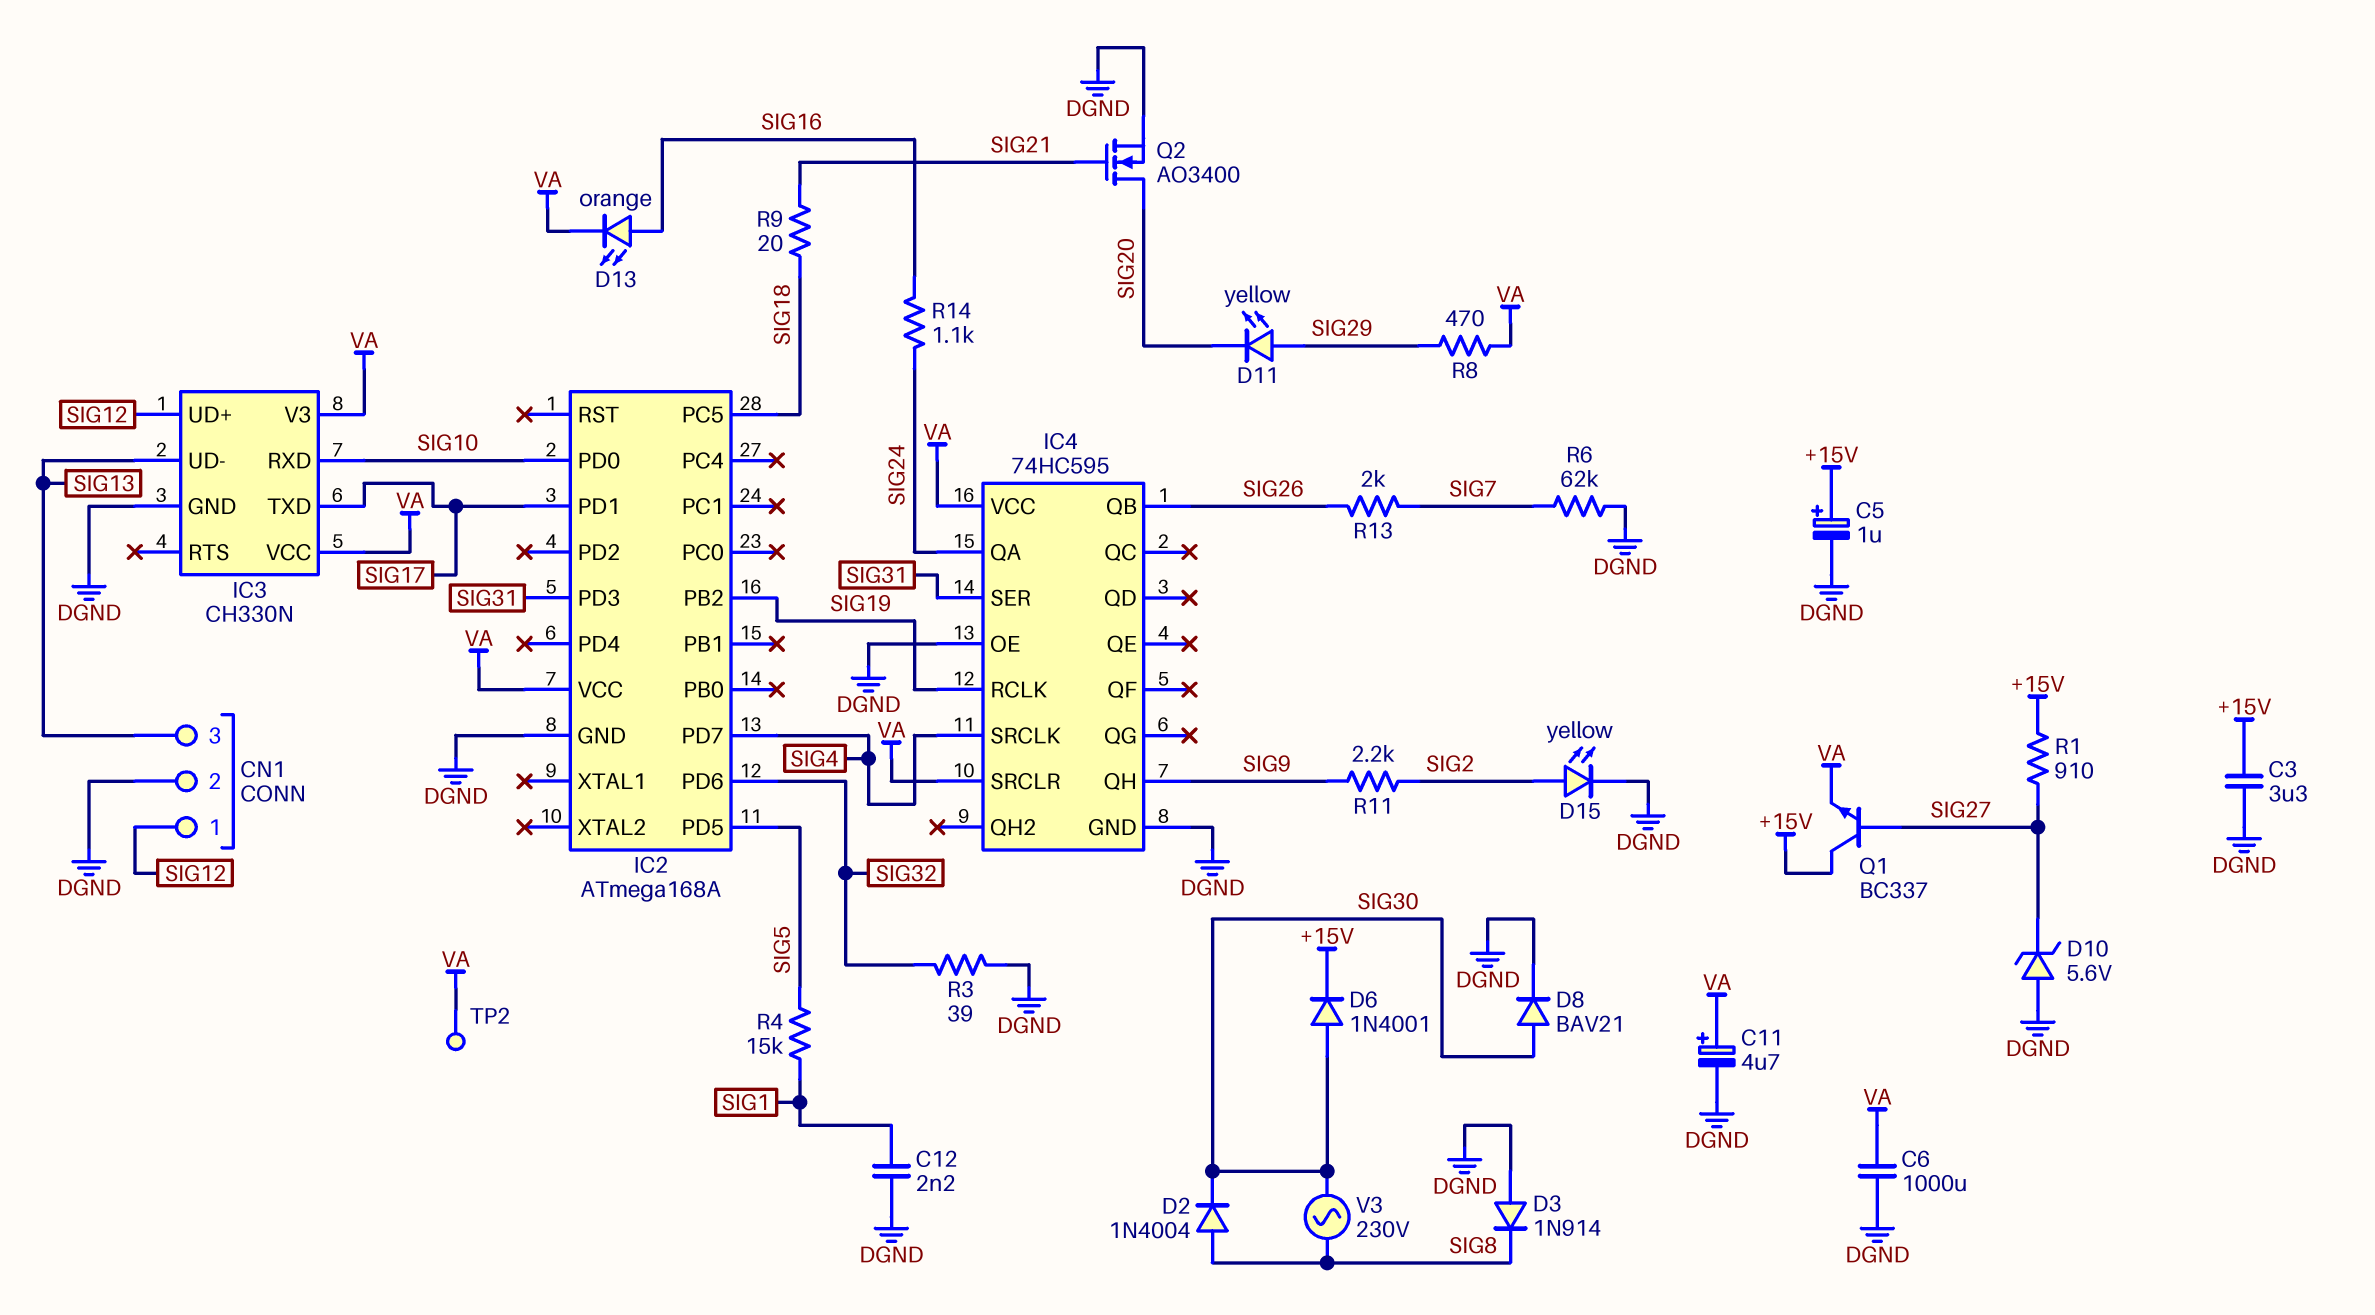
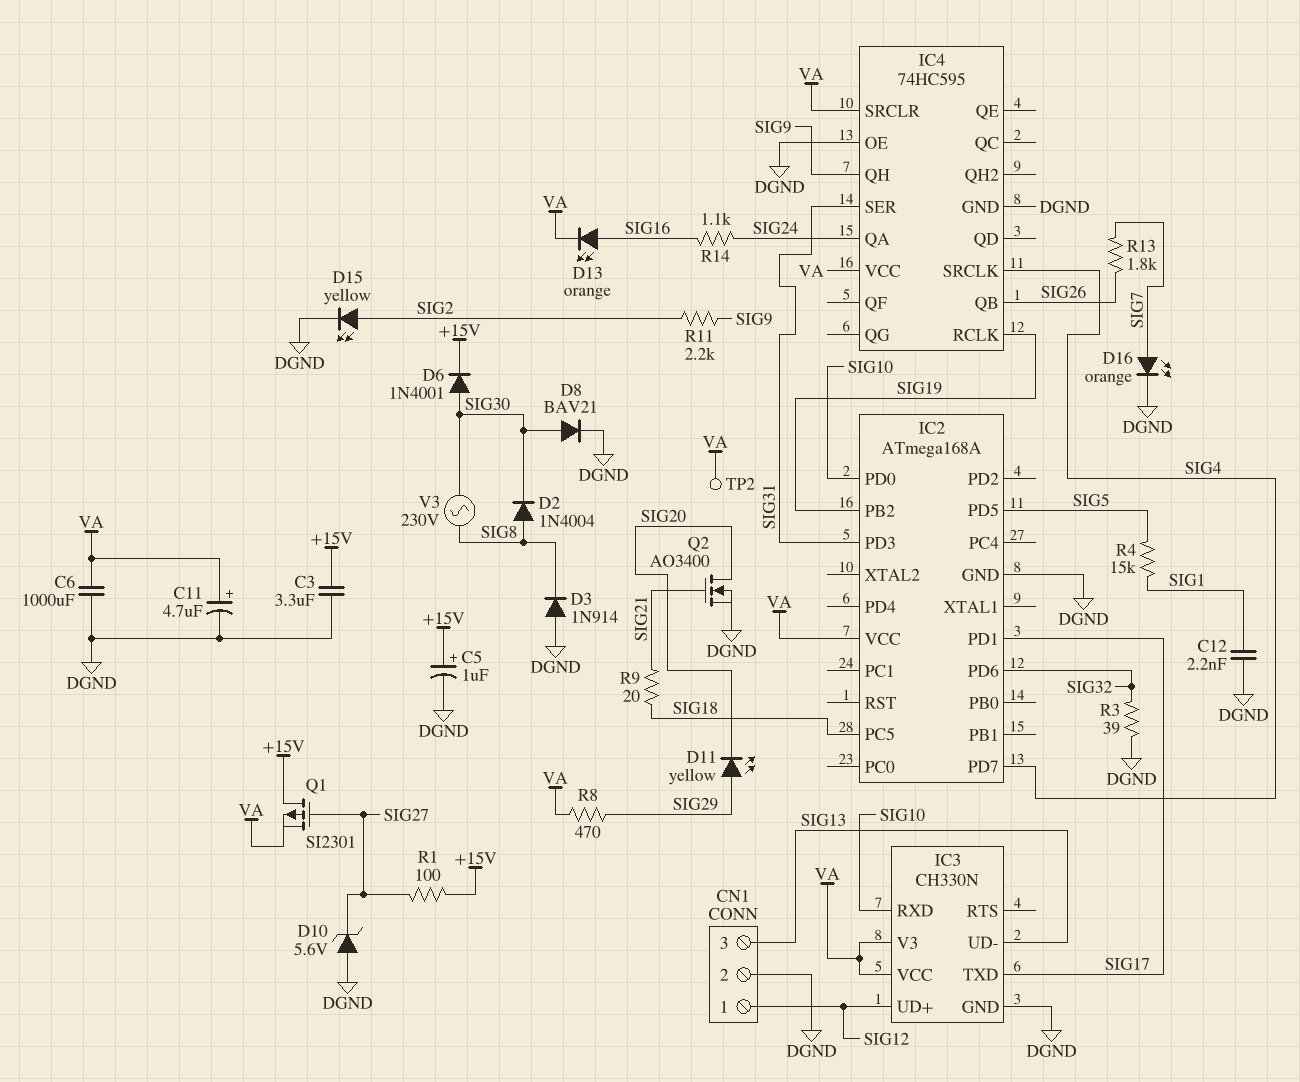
D16: none -> LED orange (A SIG7, K DGND)
Q1: NPN BC337 (B SIG27, C +15V, E VA) -> PMOS SI2301 (G SIG27, D +15V, S VA)
R1: 910 (+15V, SIG27) -> 100 (+15V, SIG27)
R6: 62k (DGND, SIG7) -> none
R13: 2k (SIG7, SIG26) -> 1.8k (SIG7, SIG26)

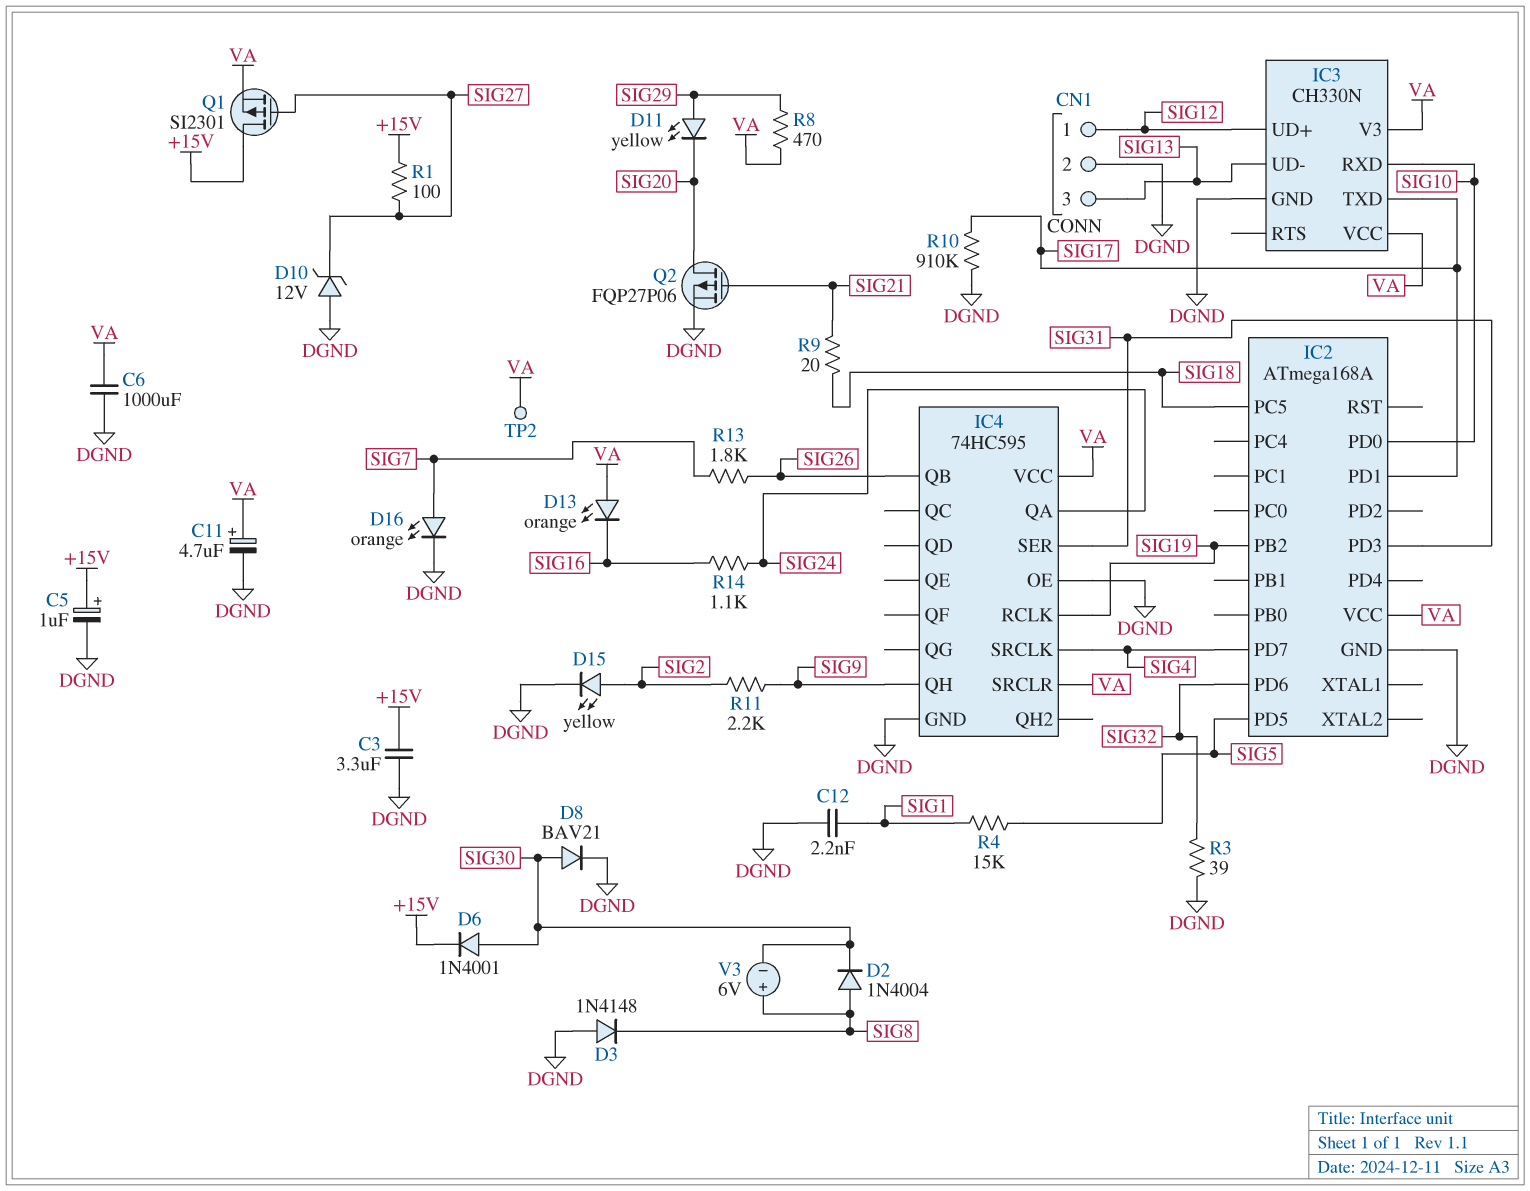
D3: diode 1N914 (A DGND, K SIG8) -> diode 1N4148 (A DGND, K SIG8)
D10: zener 5.6V (A DGND, K SIG27) -> zener 12V (A DGND, K SIG27)
D13: LED orange (A SIG16, K VA) -> LED orange (A VA, K SIG16)
Q2: NMOS AO3400 (G SIG21, D SIG20, S DGND) -> PMOS FQP27P06 (G SIG21, D SIG20, S DGND)
R10: none -> 910k (DGND, SIG17)
V3: AC 230V (SIG8, SIG30) -> 6V (plus SIG8, minus SIG30)

